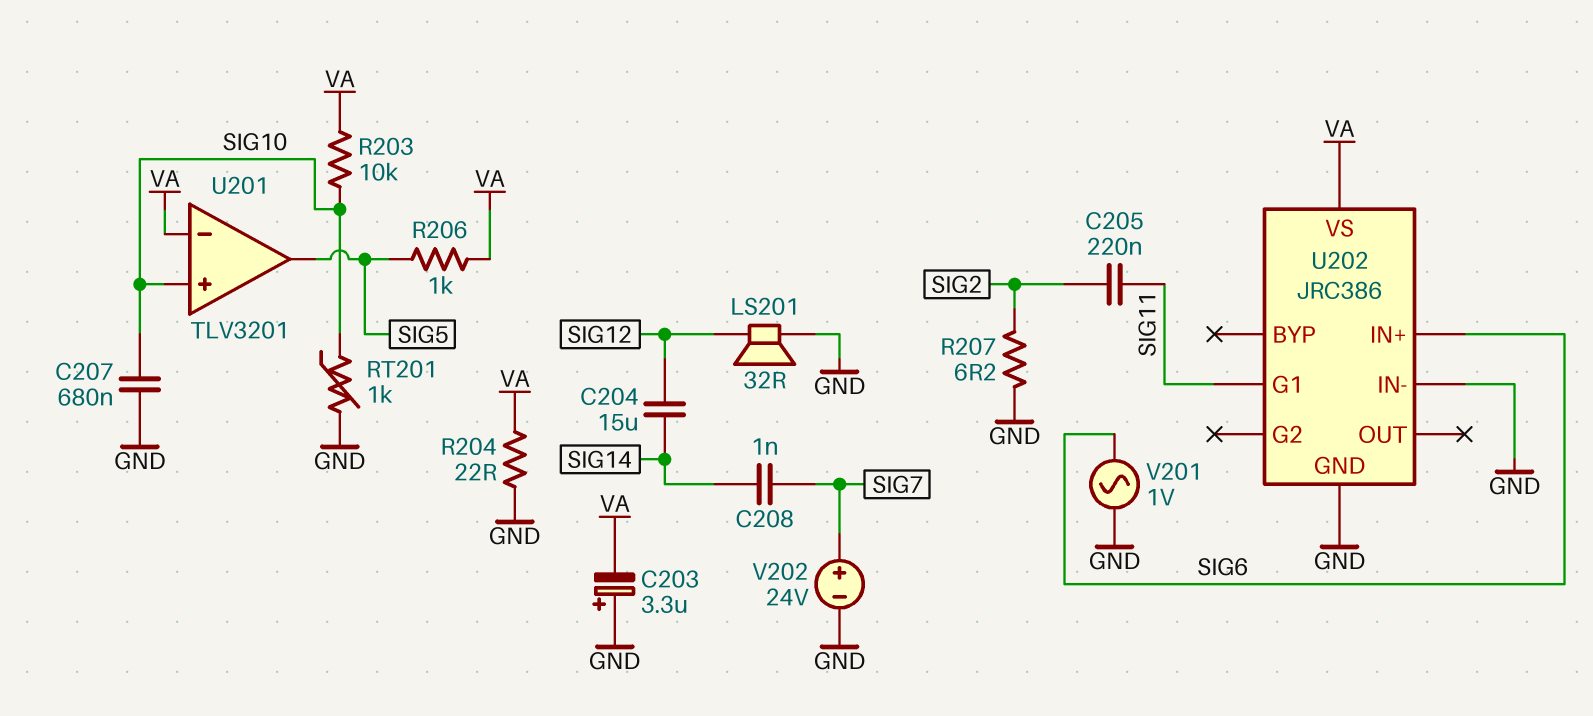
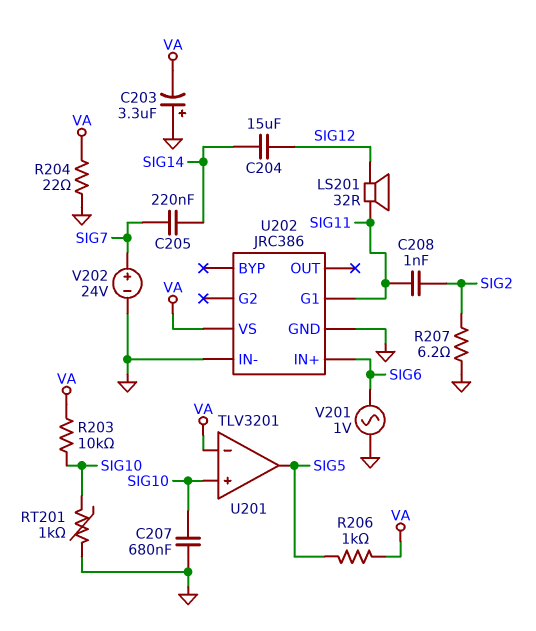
C205: 220nF (SIG2, SIG11) -> 220nF (SIG7, SIG14)
C208: 1nF (SIG7, SIG14) -> 1nF (SIG2, SIG11)
LS201: speaker 32R (GND, SIG12) -> speaker 32R (SIG11, SIG12)

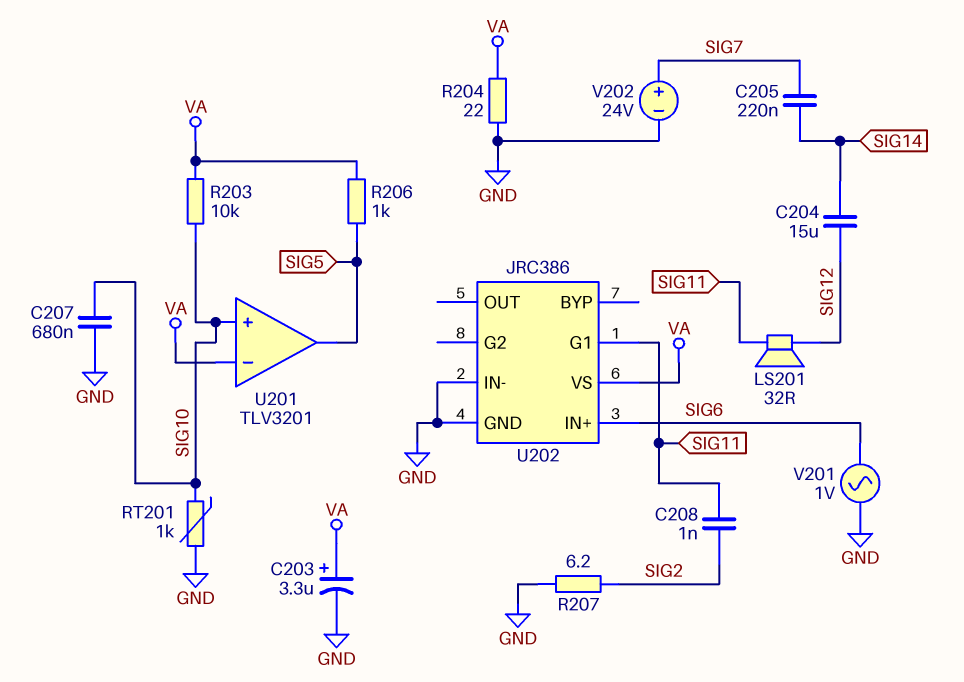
C203: 3.3uF (plus GND, minus VA) -> 3.3uF (plus VA, minus GND)

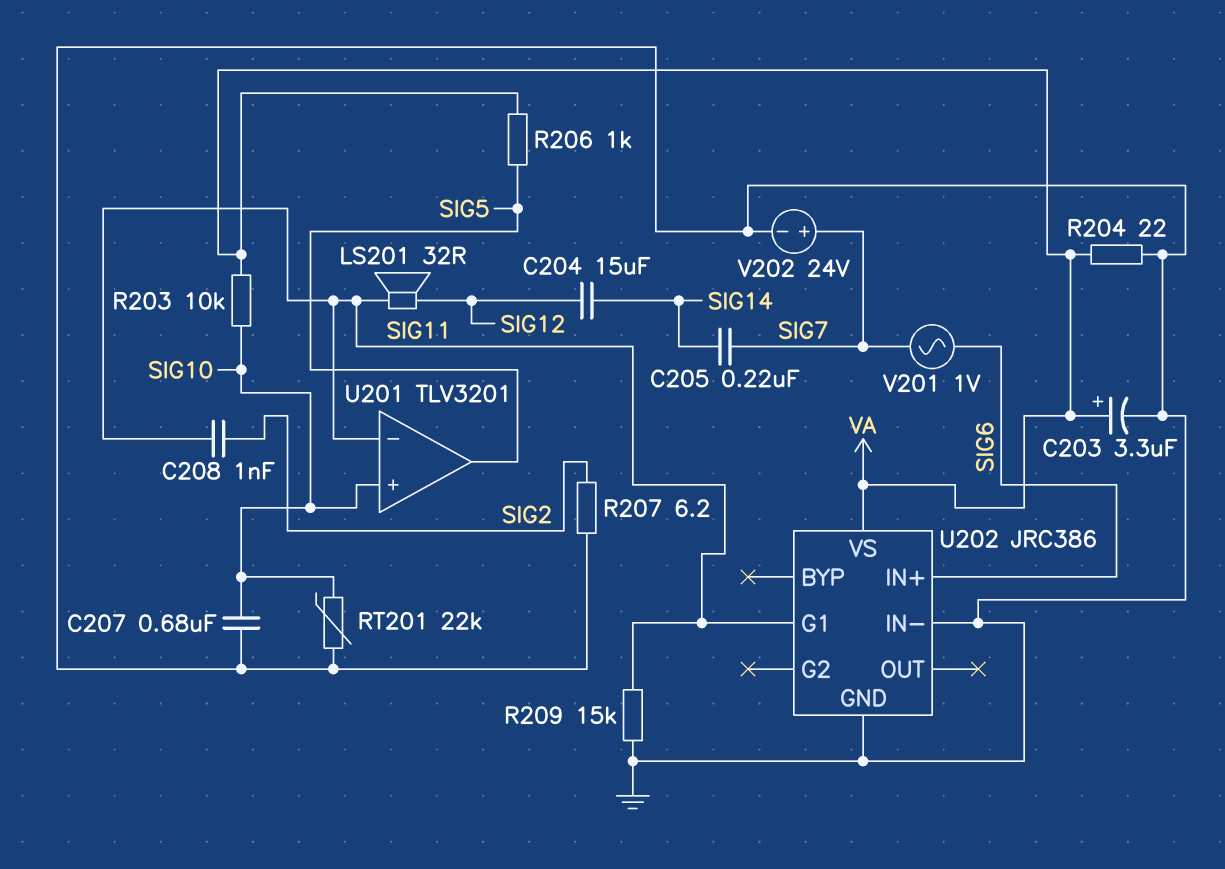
R209: none -> 15k (GND, SIG11)
RT201: 1k (GND, SIG10) -> 22k (GND, SIG10)
U201 pin in-: VA -> SIG11
V201: AC 1V (GND, SIG6) -> AC 1V (SIG6, SIG7)

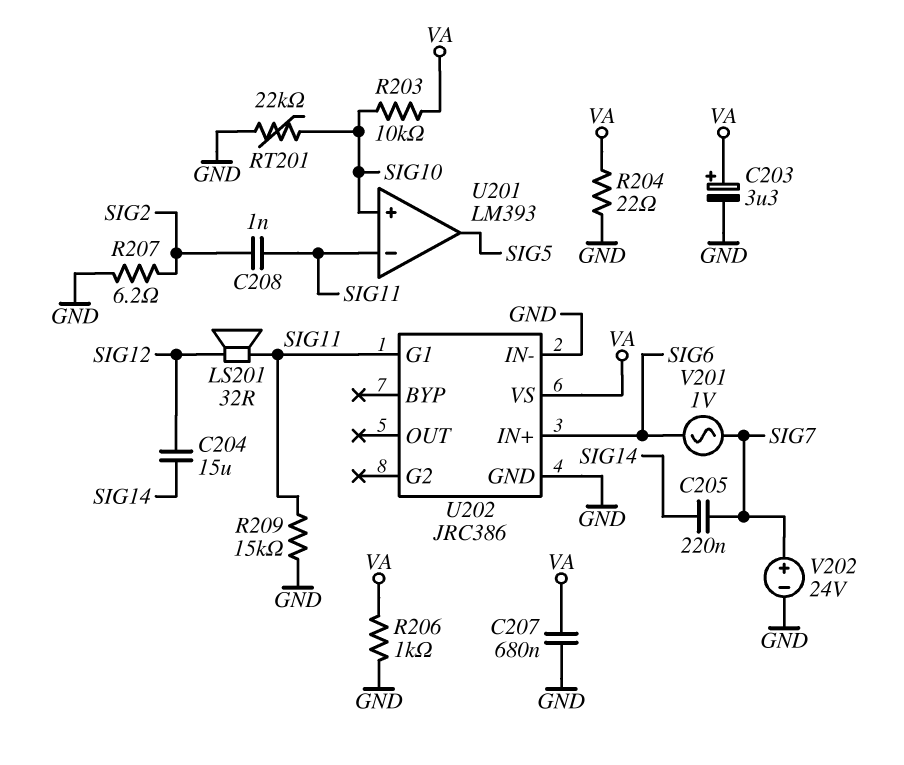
C207: 680nF (GND, SIG10) -> 680nF (GND, VA)
R206: 1k (SIG5, VA) -> 1k (GND, VA)
U201: TLV3201 -> LM393

